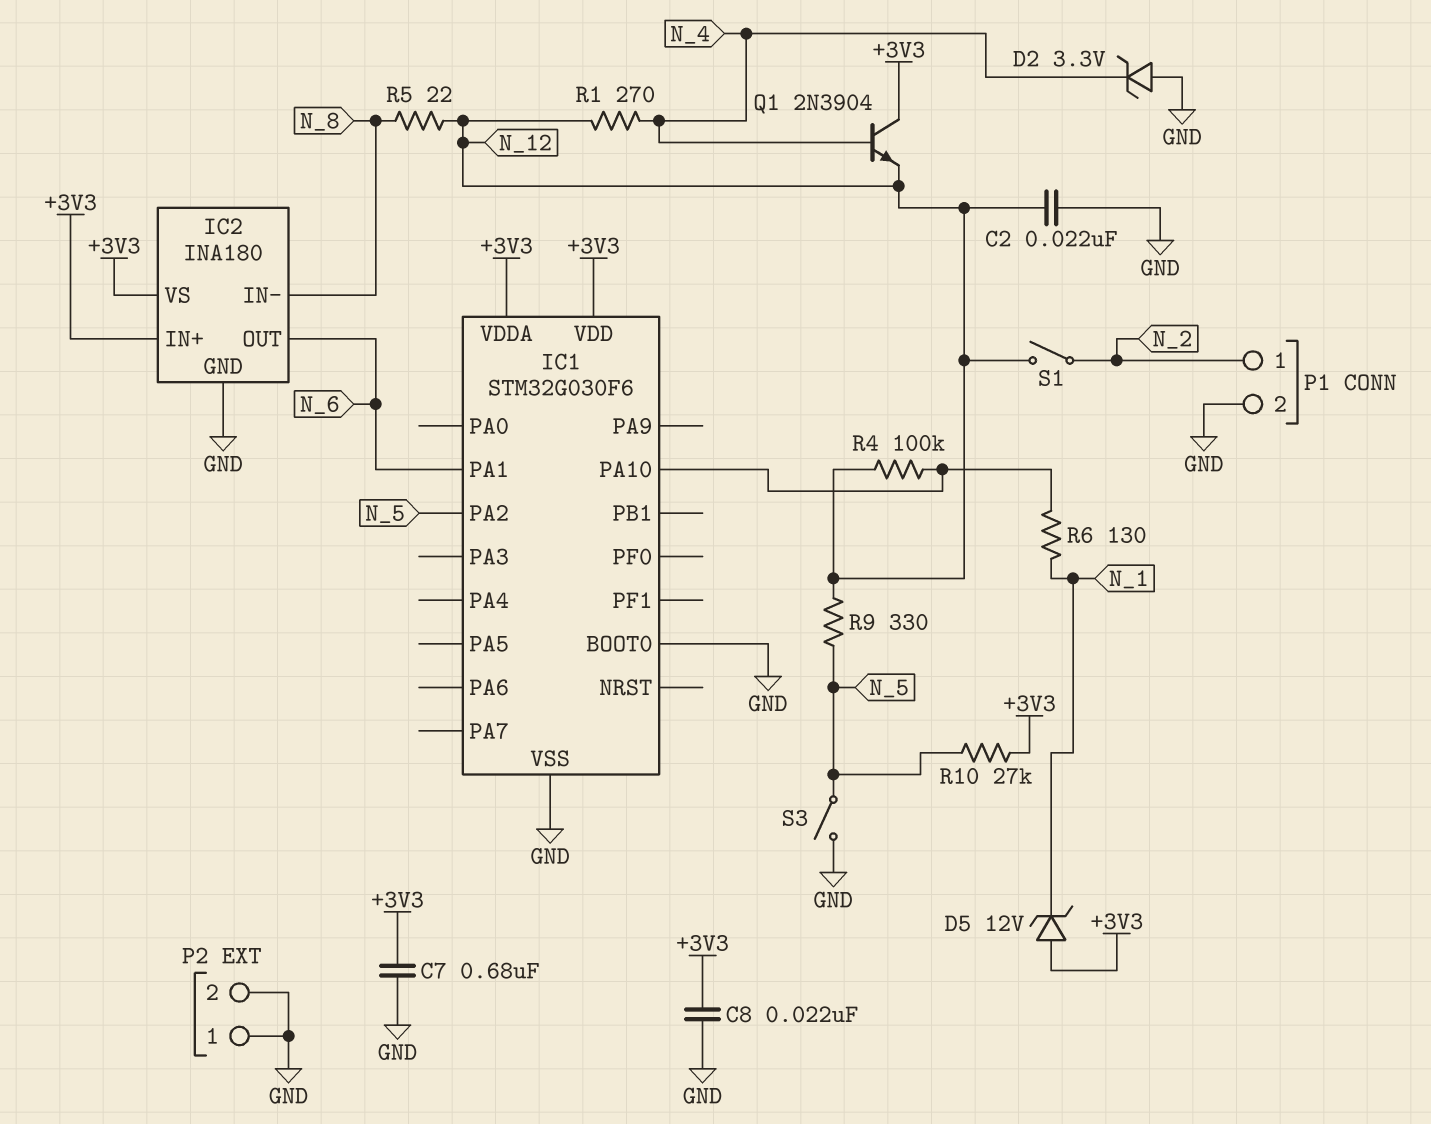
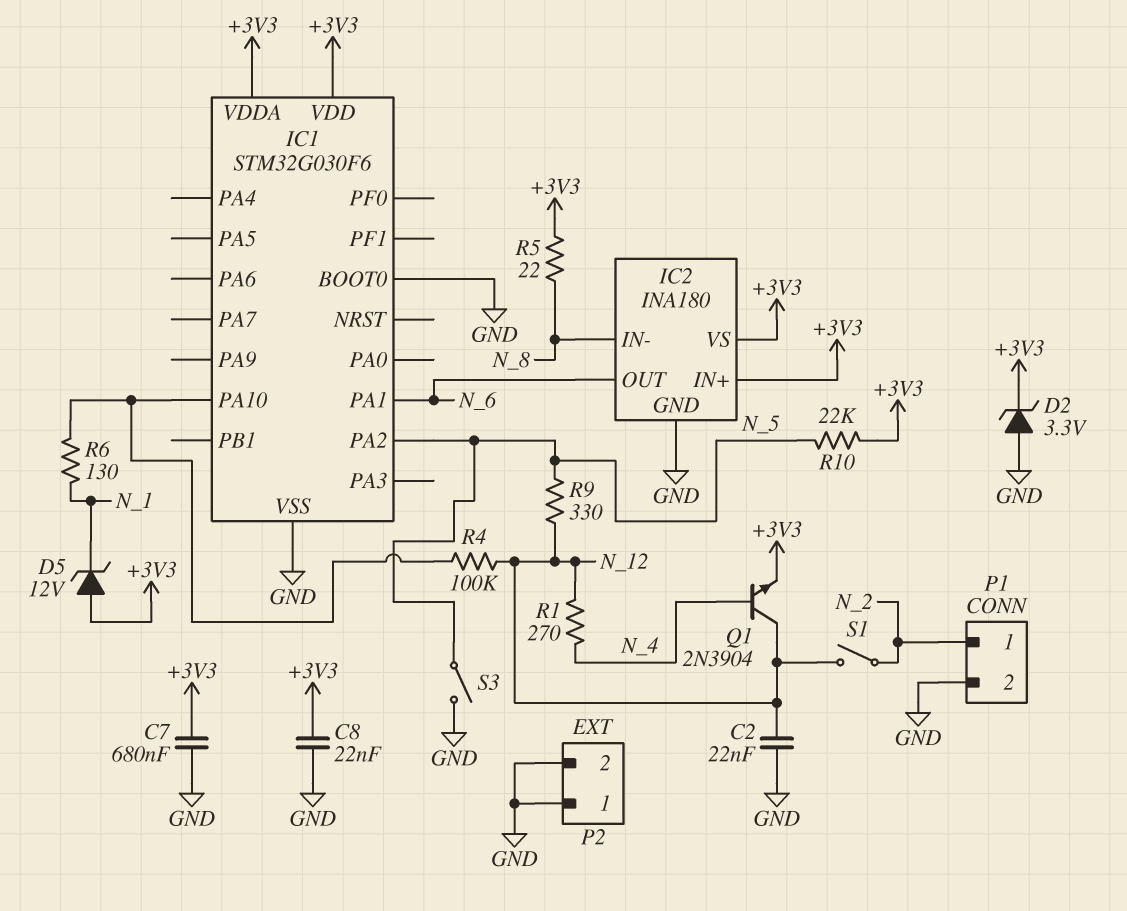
D2: zener 3.3V (A GND, K N_4) -> zener 3.3V (A GND, K +3V3)
Q1: NPN 2N3904 (B N_4, C +3V3, E N_12) -> NPN 2N3904 (B N_4, C N_12, E +3V3)
R5: 22 (N_8, N_12) -> 22 (+3V3, N_8)
R10: 27k (+3V3, N_5) -> 22k (+3V3, N_5)

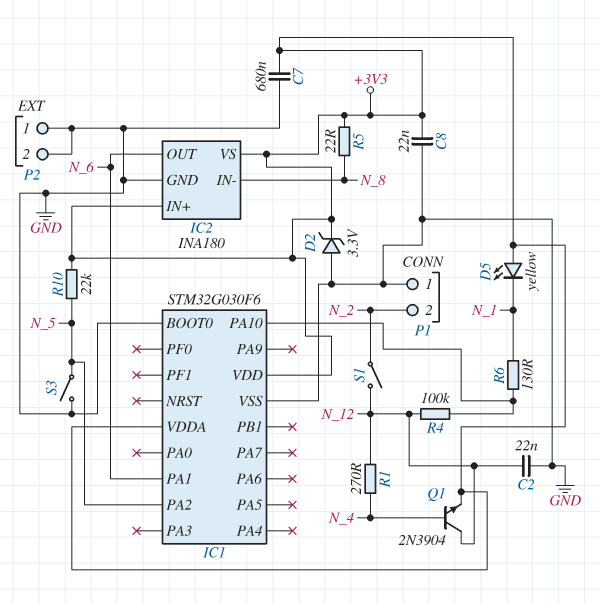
D5: zener 12V (A +3V3, K N_1) -> LED yellow (A +3V3, K N_1)
P1 pin 1: N_2 -> GND
P1 pin 2: GND -> N_2
R9: 330 (N_5, N_12) -> none

